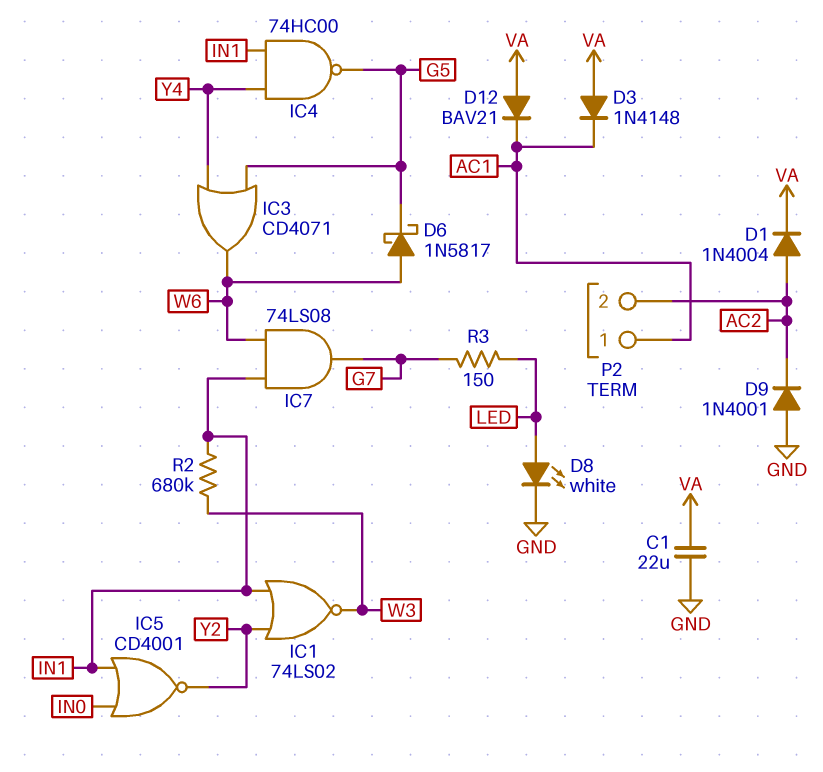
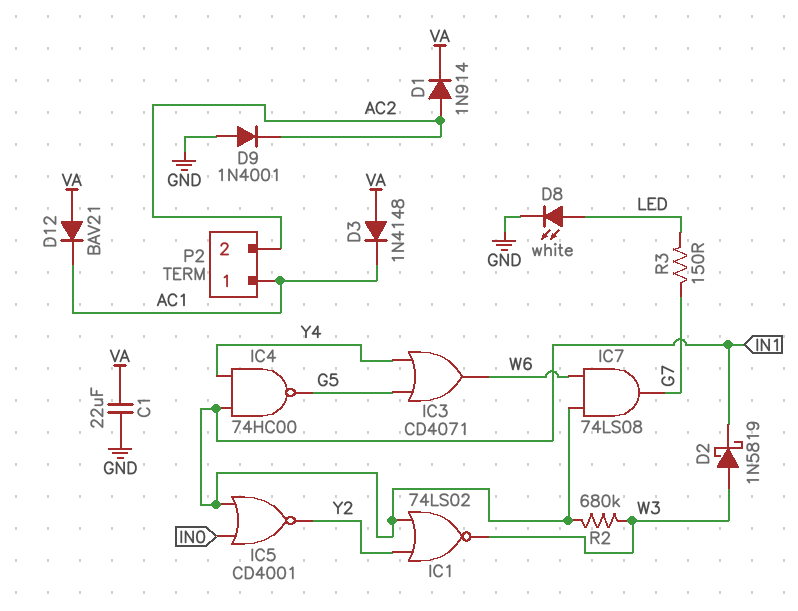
D1: diode 1N4004 (A AC2, K VA) -> diode 1N914 (A AC2, K VA)
D2: none -> schottky 1N5819 (A W3, K IN1)
D6: schottky 1N5817 (A W6, K G5) -> none

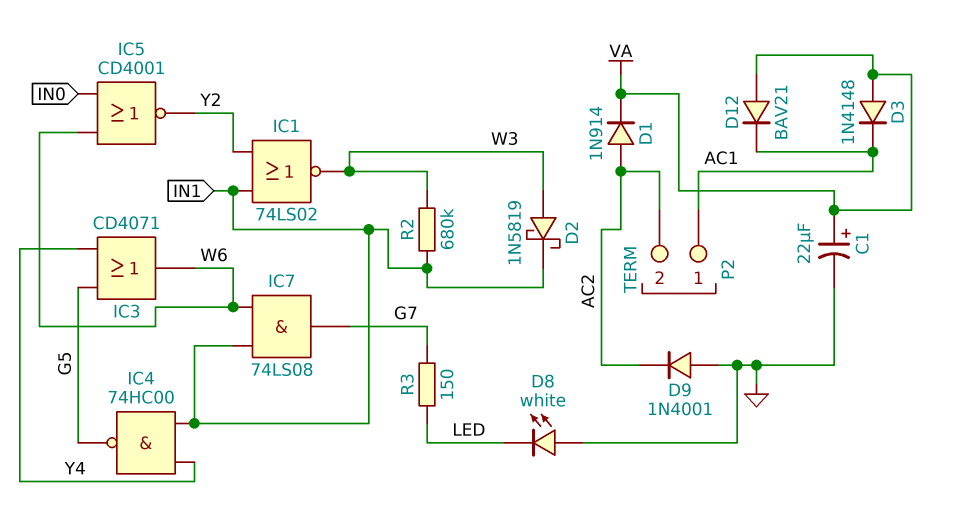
C1: 22uF (GND, VA) -> 22uF (plus VA, minus GND)
D8: LED white (A LED, K GND) -> LED white (A GND, K LED)
IC5: NOR CD4001 (in IN0, in IN1, out Y2) -> NOR CD4001 (in IN0, in W6, out Y2)

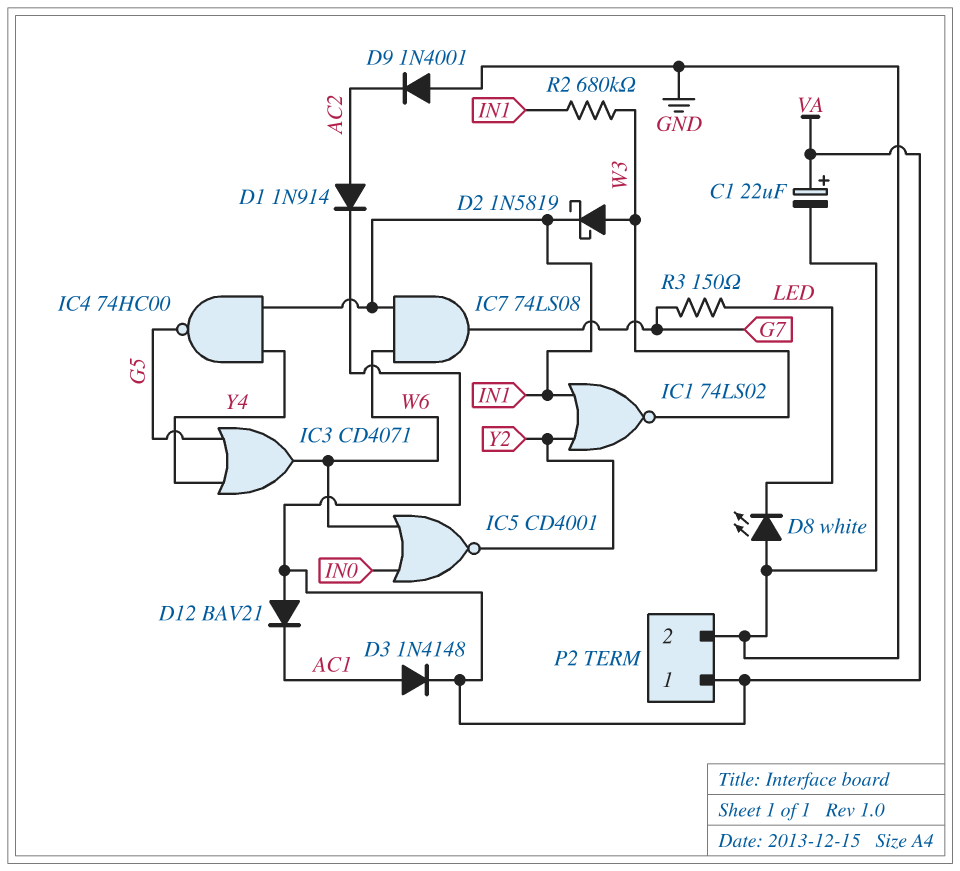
D3: diode 1N4148 (A VA, K AC1) -> diode 1N4148 (A AC1, K VA)
P2 pin 1: AC1 -> VA
P2 pin 2: AC2 -> GND

